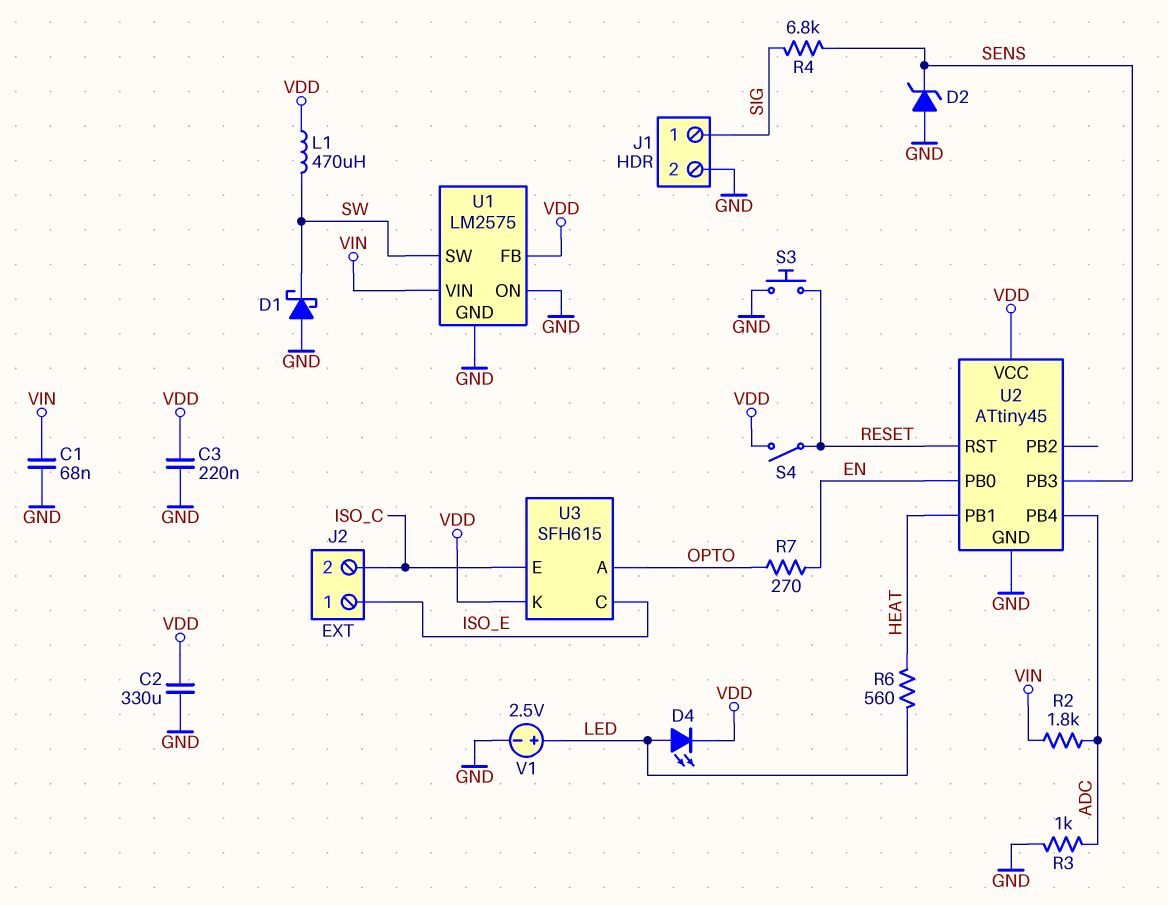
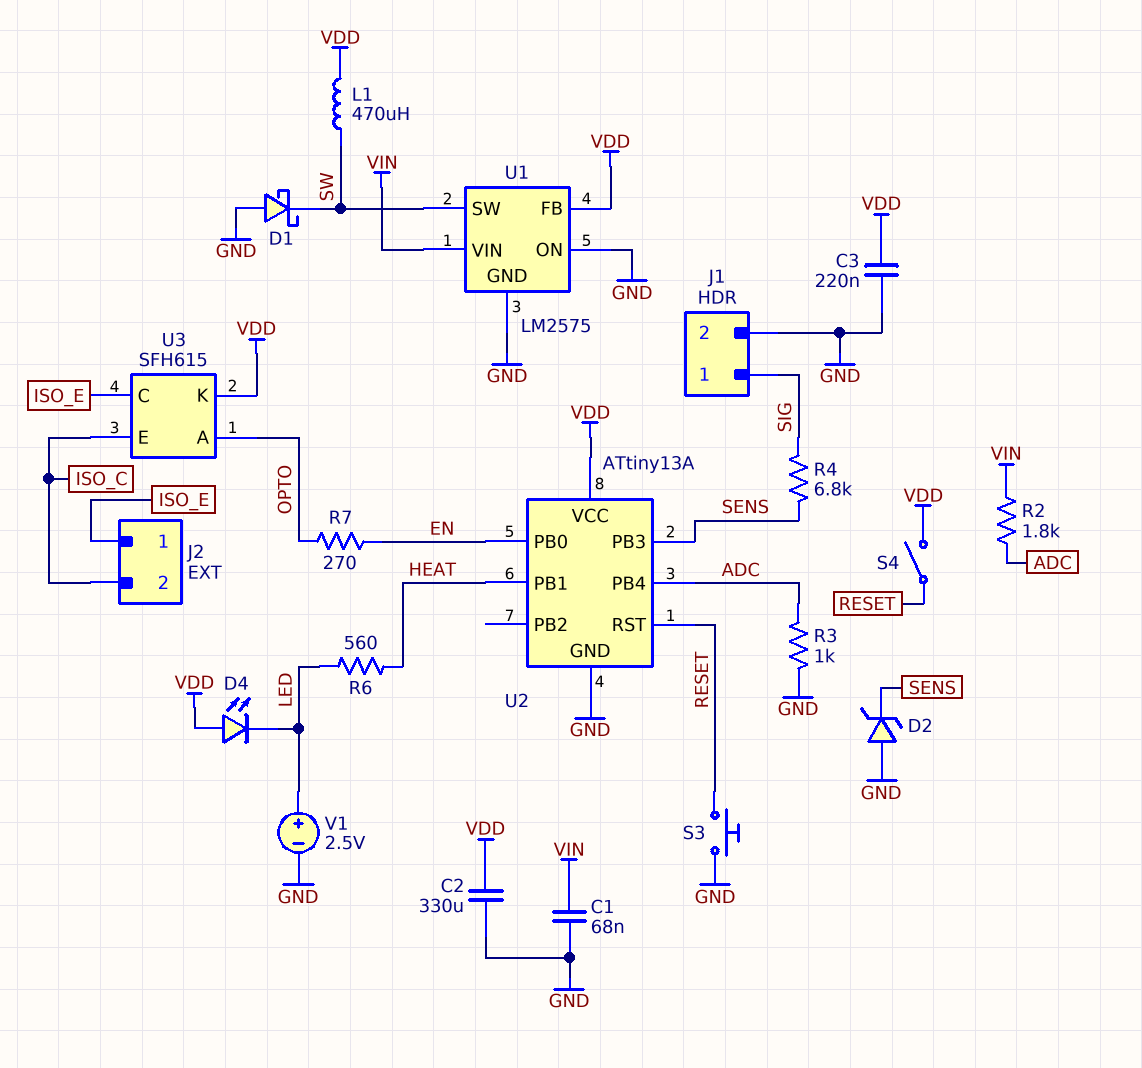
D4: LED (A LED, K VDD) -> LED (A VDD, K LED)
U2: ATtiny45 -> ATtiny13A

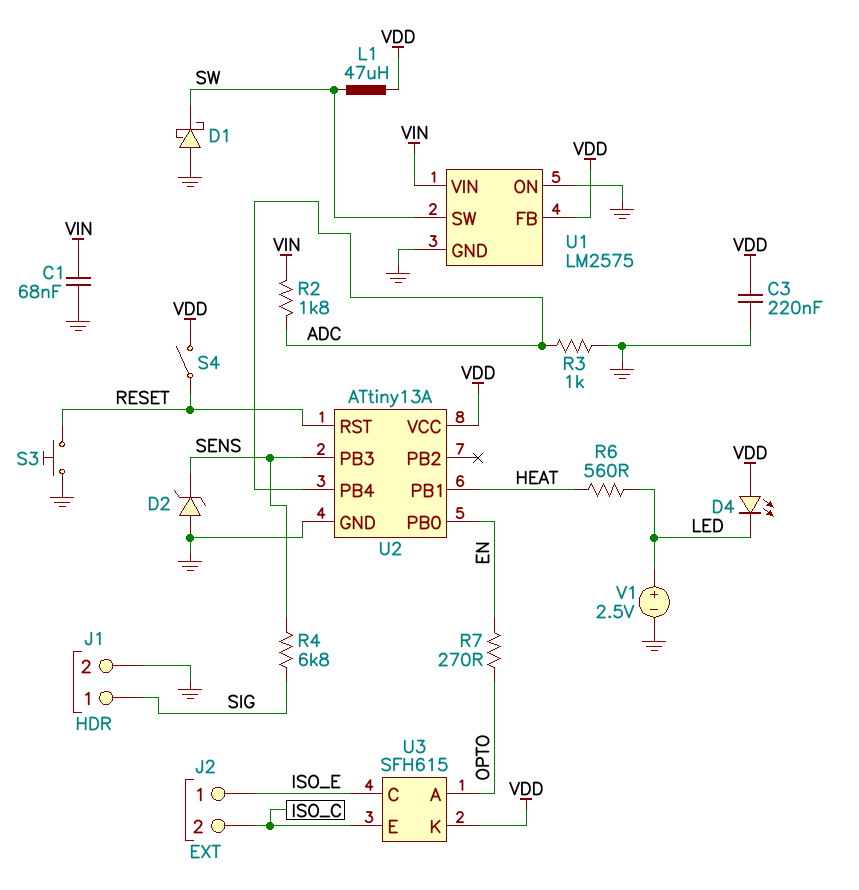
C2: 330uF (GND, VDD) -> none
L1: 470uH (SW, VDD) -> 47uH (SW, VDD)

